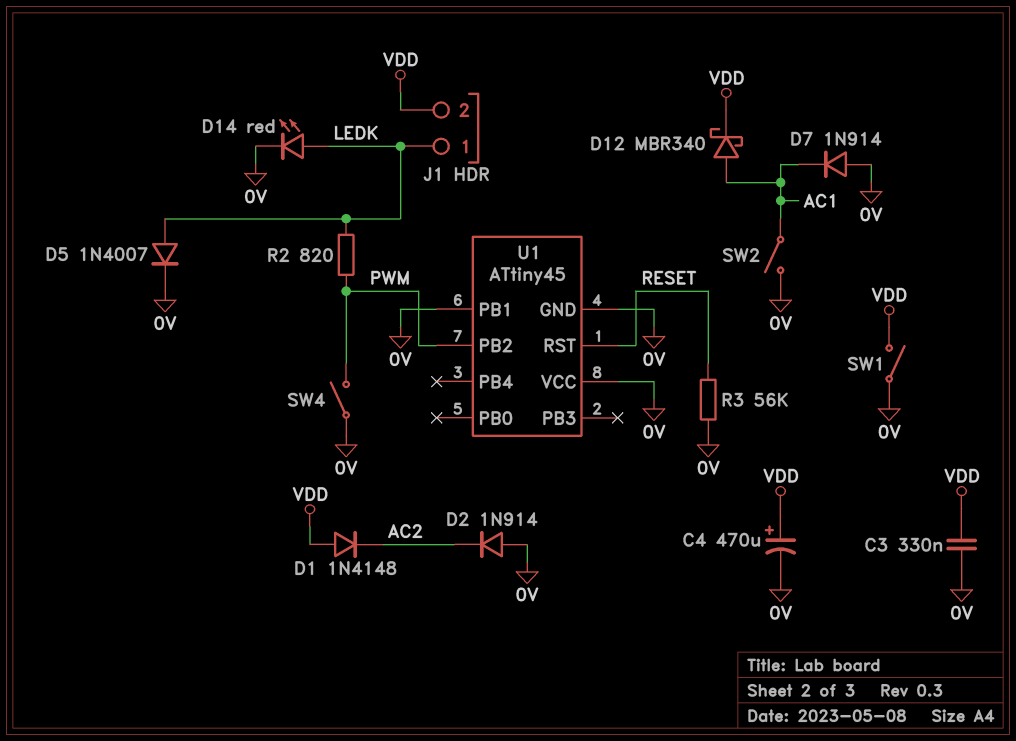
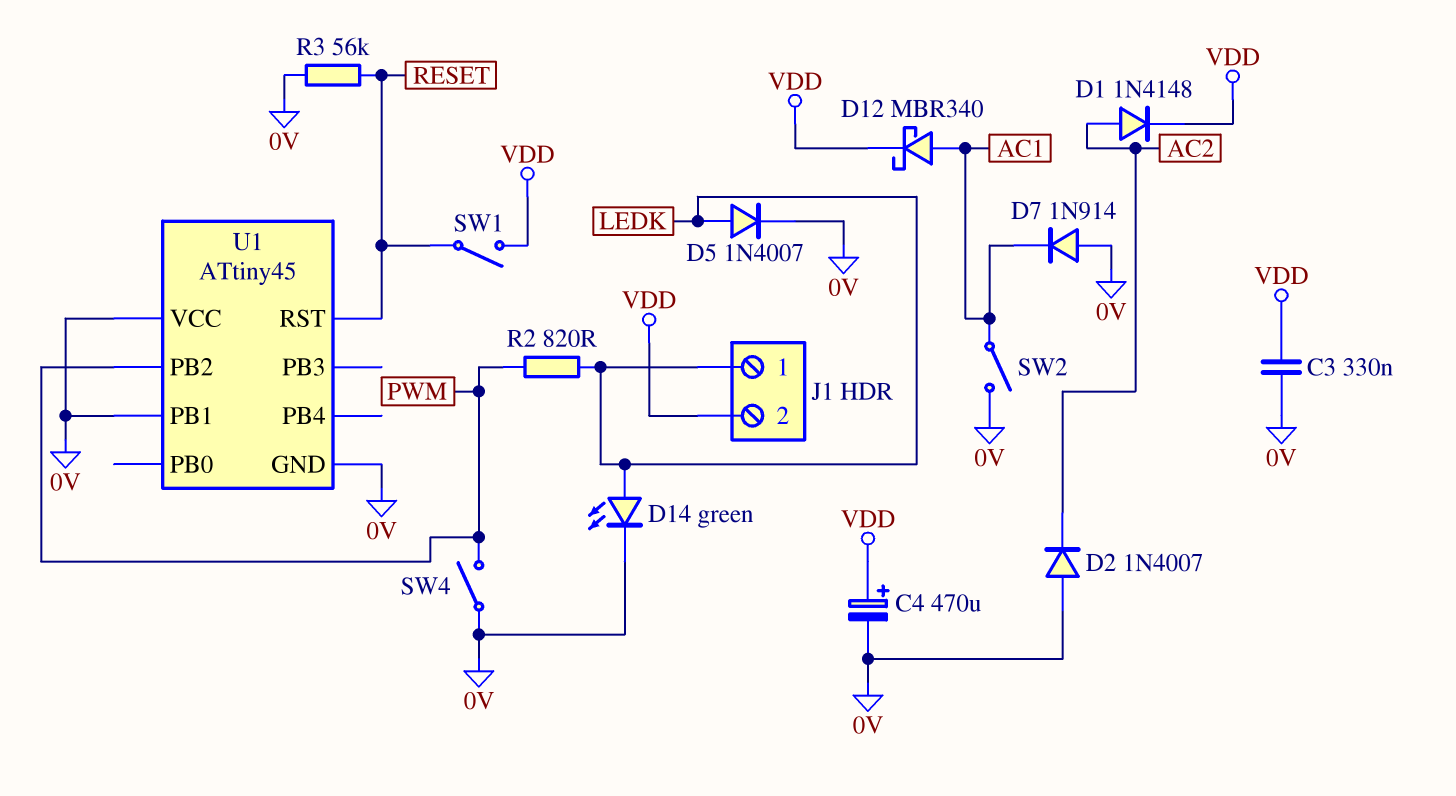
D1: diode 1N4148 (A VDD, K AC2) -> diode 1N4148 (A AC2, K VDD)
D2: diode 1N914 (A 0V, K AC2) -> diode 1N4007 (A 0V, K AC2)
D14: LED red (A LEDK, K 0V) -> LED green (A LEDK, K 0V)
SW1: switch (0V, VDD) -> switch (RESET, VDD)

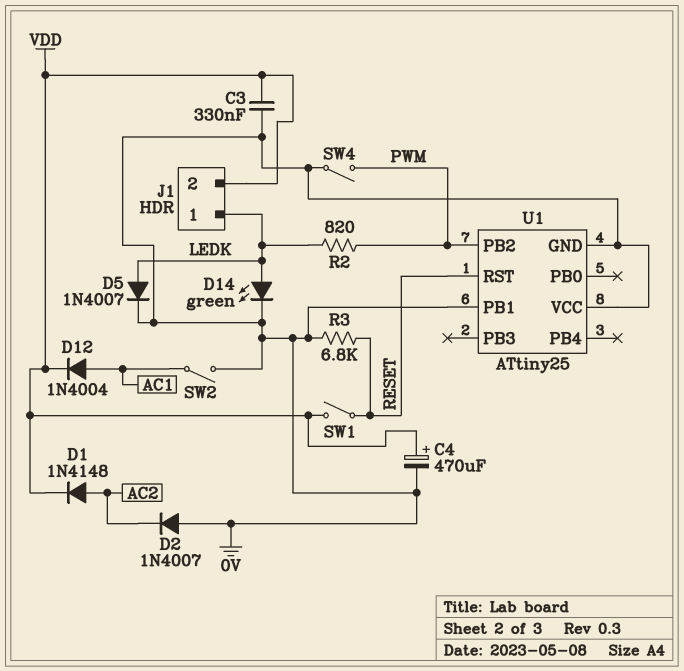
D7: diode 1N914 (A 0V, K AC1) -> none
D12: schottky MBR340 (A AC1, K VDD) -> diode 1N4004 (A AC1, K VDD)
R3: 56k (0V, RESET) -> 6.8k (0V, RESET)
U1: ATtiny45 -> ATtiny25

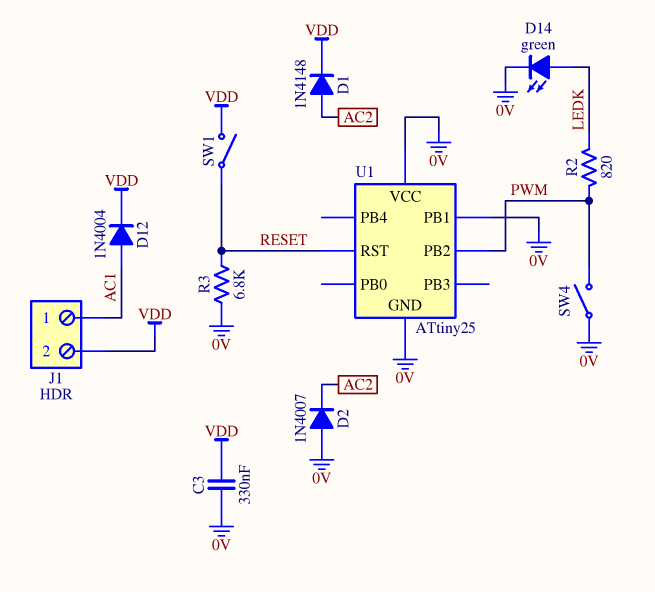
C4: 470uF (plus VDD, minus 0V) -> none
D5: diode 1N4007 (A LEDK, K 0V) -> none
J1 pin 1: LEDK -> AC1
SW2: switch (0V, AC1) -> none

